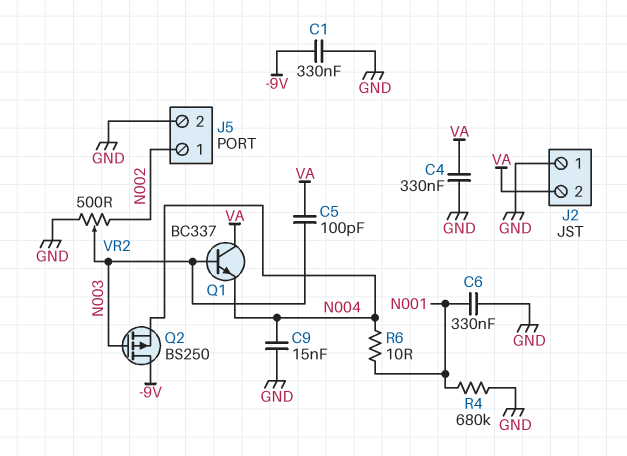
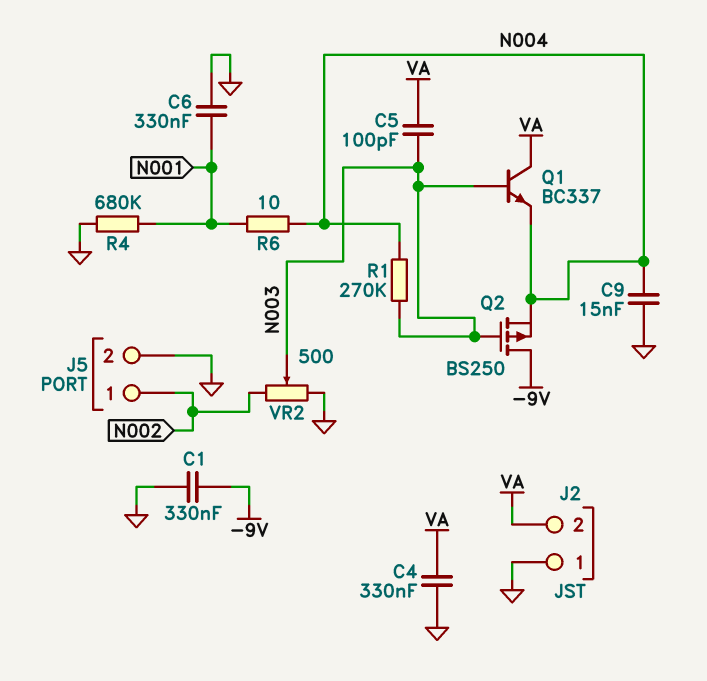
R1: none -> 270k (N003, N004)

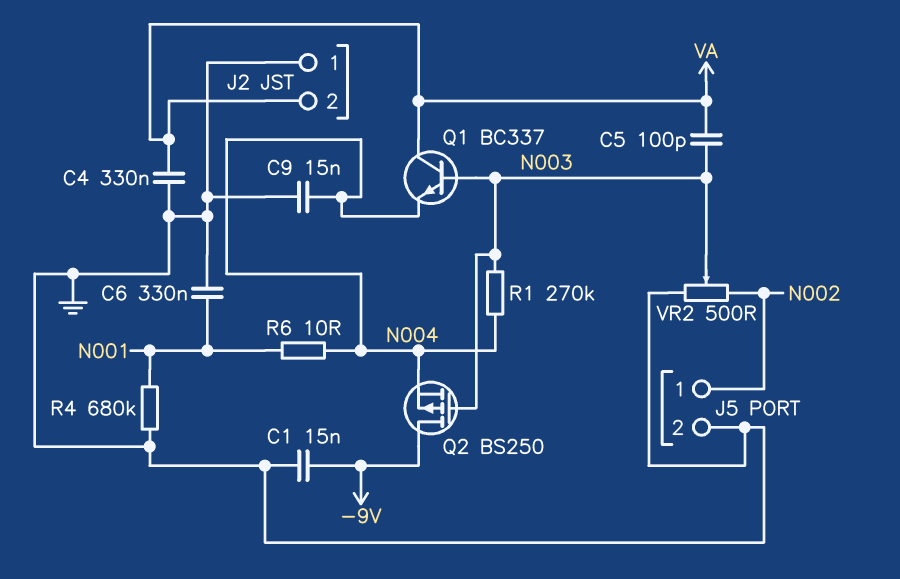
C1: 330nF (-9V, GND) -> 15nF (-9V, GND)

